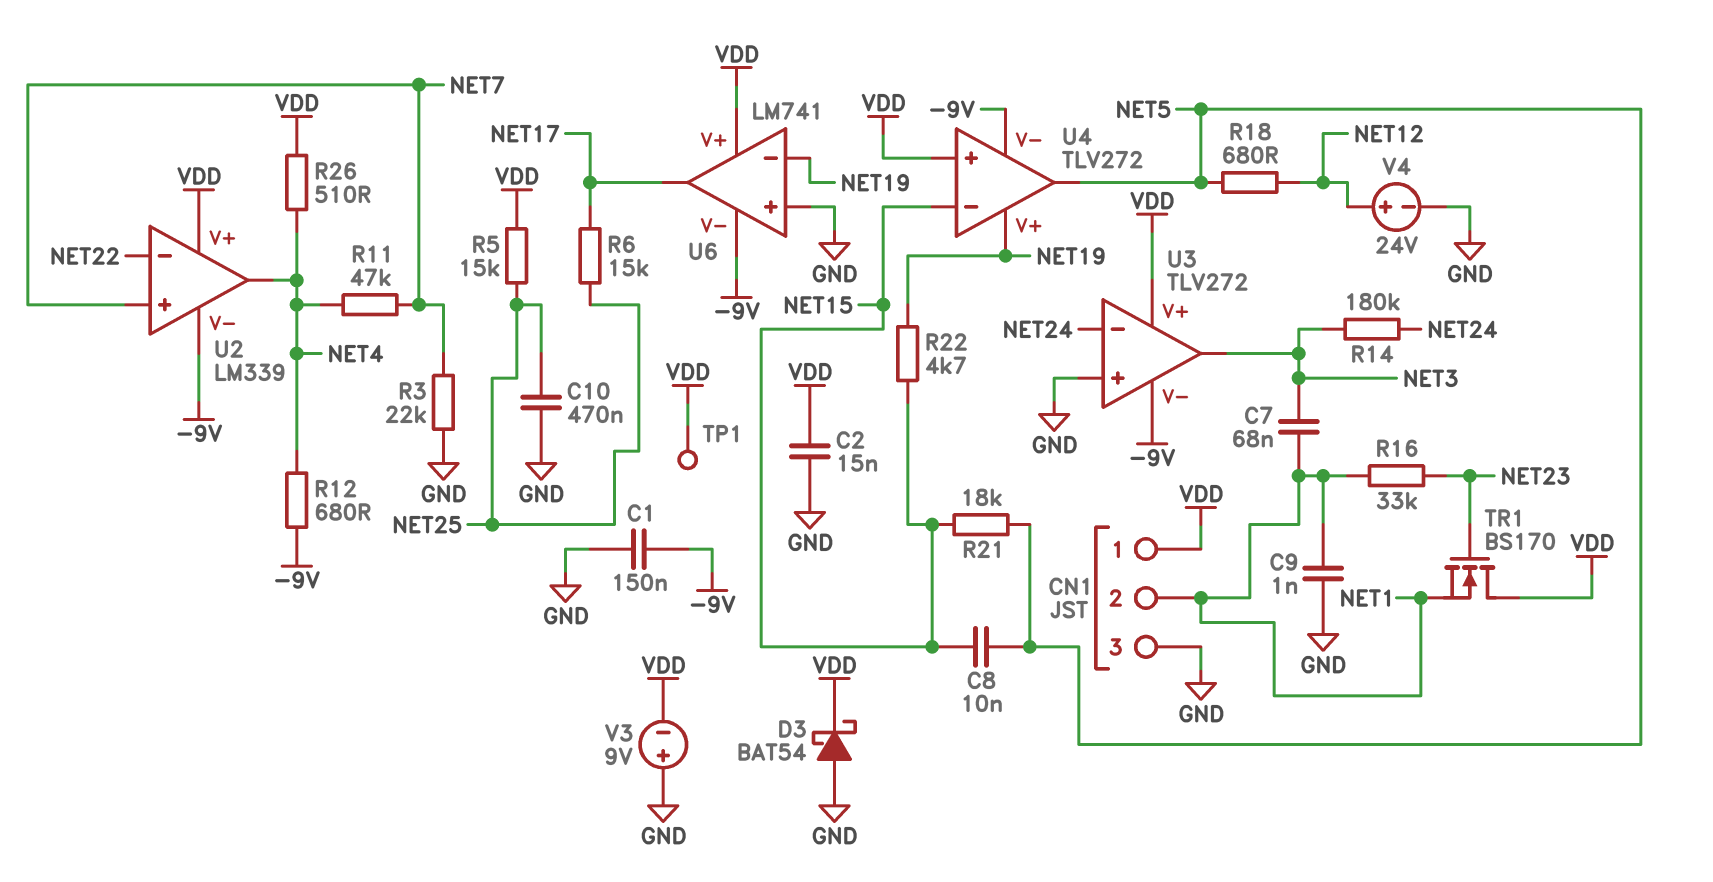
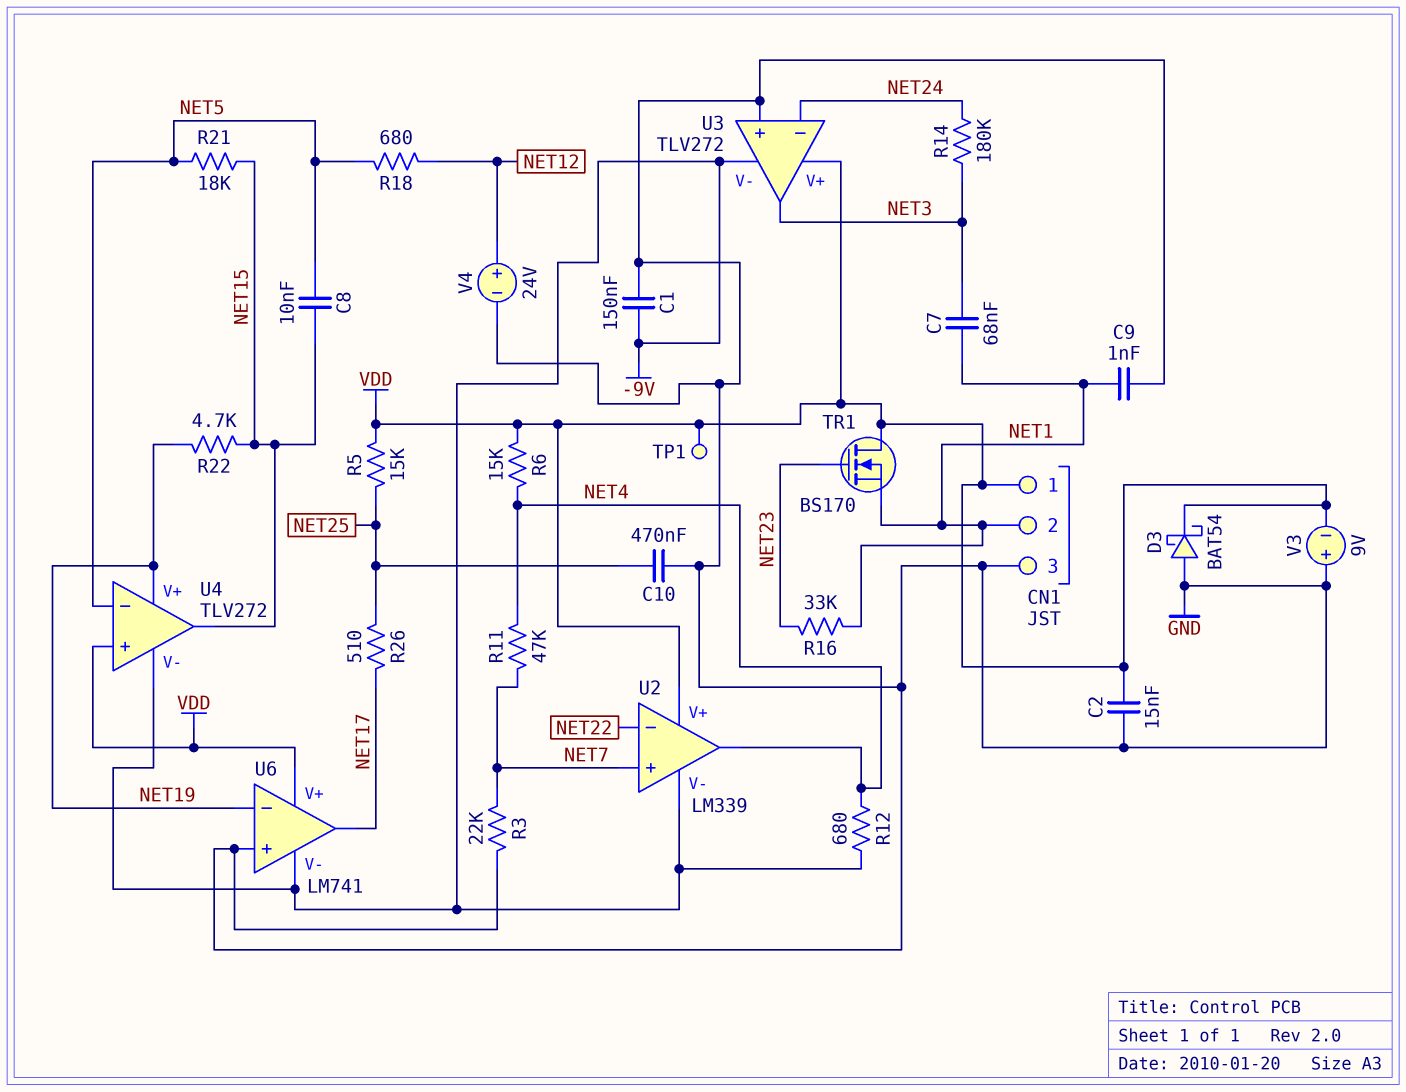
R6: 15k (NET17, NET25) -> 15k (NET4, VDD)
R26: 510 (NET4, VDD) -> 510 (NET17, NET25)
U4 pin in-: NET15 -> NET5
U4 pin out: NET5 -> NET15

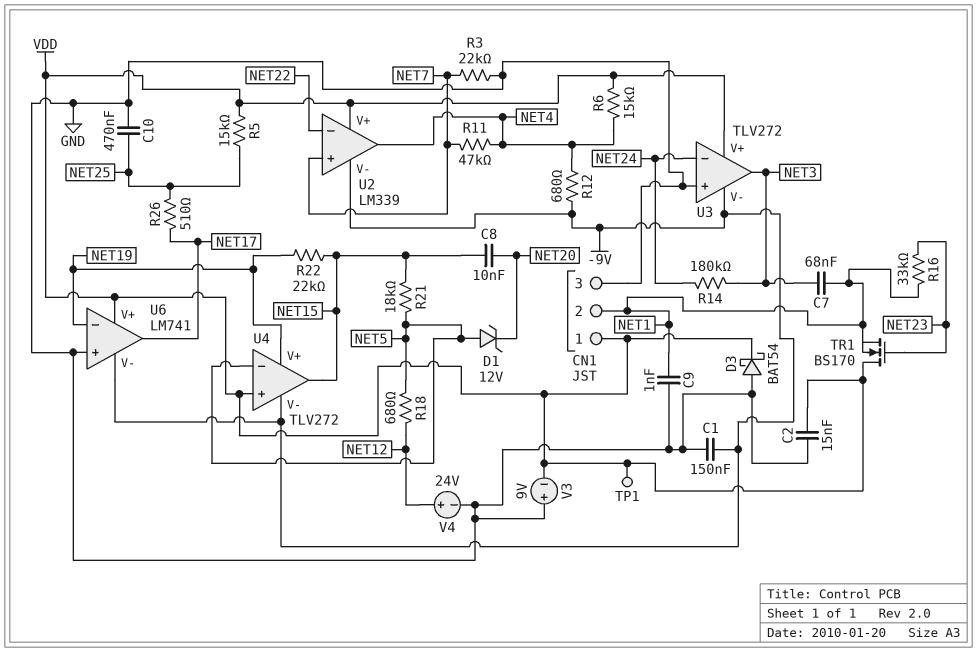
C8: 10nF (NET5, NET15) -> 10nF (NET15, NET20)
D1: none -> zener 12V (A NET5, K NET20)
R22: 4.7k (NET15, NET19) -> 22k (NET15, NET19)

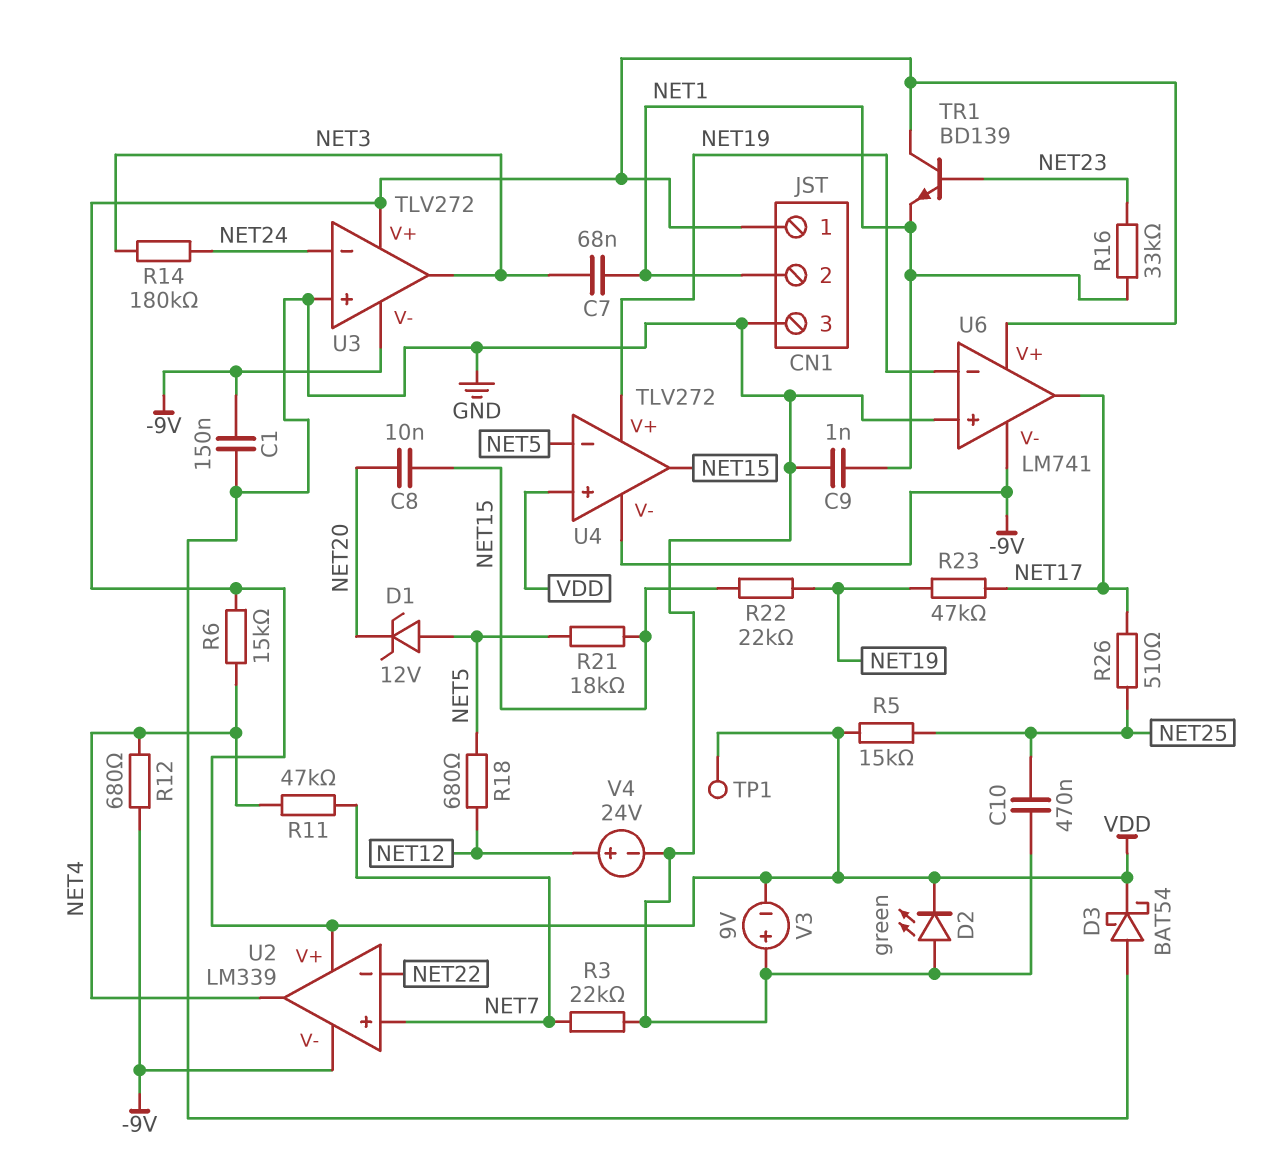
C2: 15nF (GND, VDD) -> none
D2: none -> LED green (A GND, K VDD)
R23: none -> 47k (NET17, NET19)
TR1: NMOS BS170 (G NET23, D VDD, S NET1) -> NPN BD139 (B NET23, C VDD, E NET1)

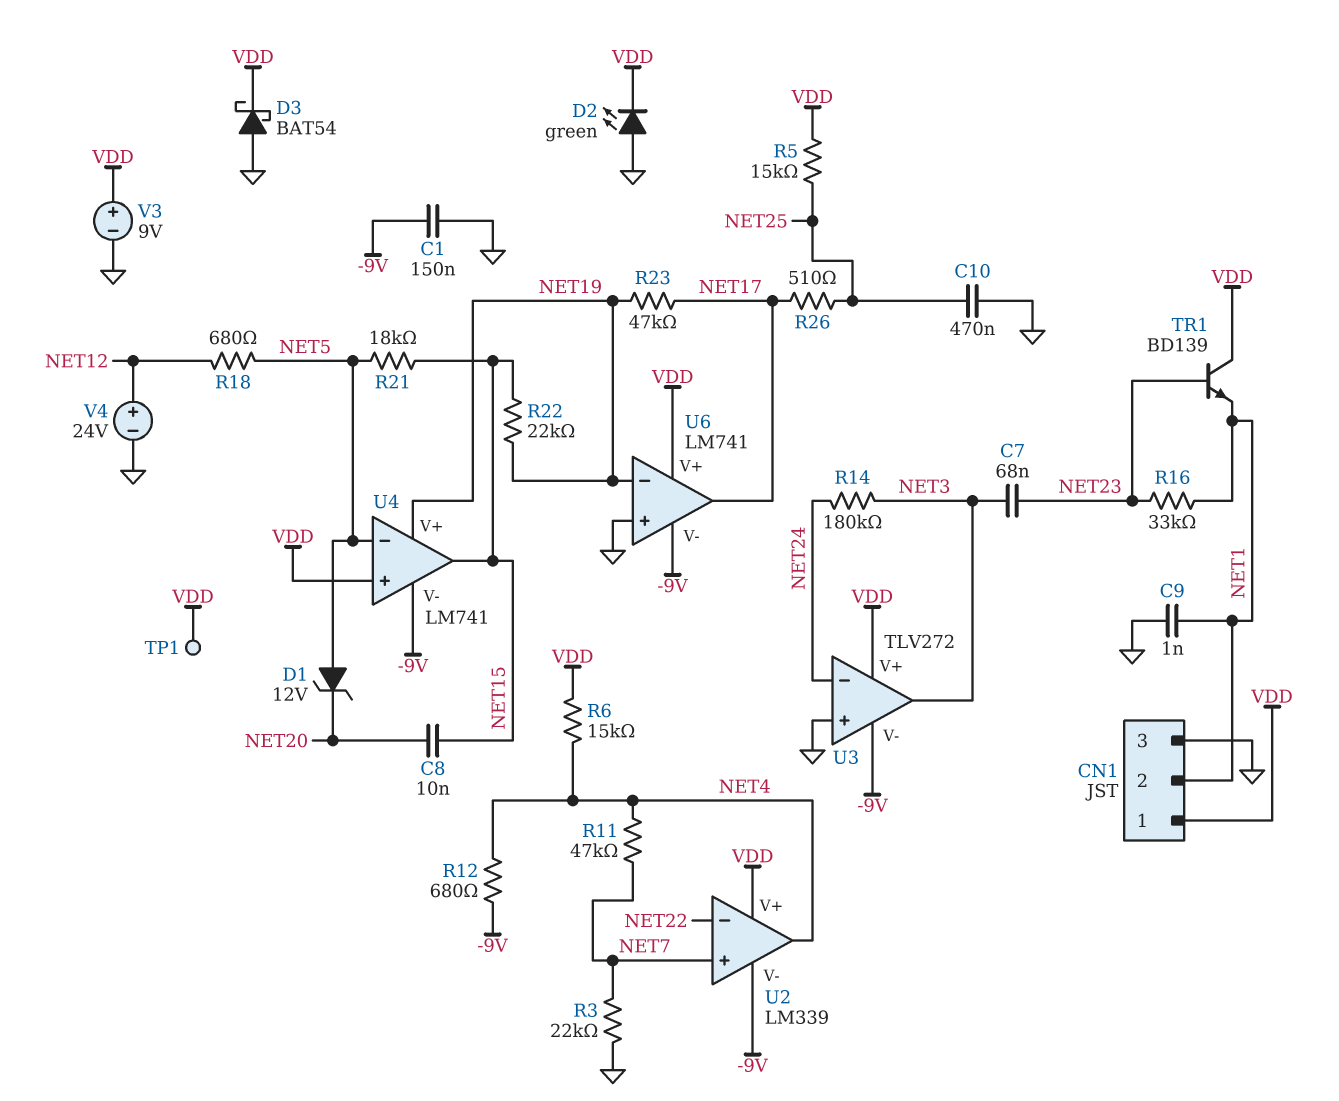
C7: 68nF (NET1, NET3) -> 68nF (NET3, NET23)
U4: TLV272 -> LM741
V3: 9V (plus GND, minus VDD) -> 9V (plus VDD, minus GND)

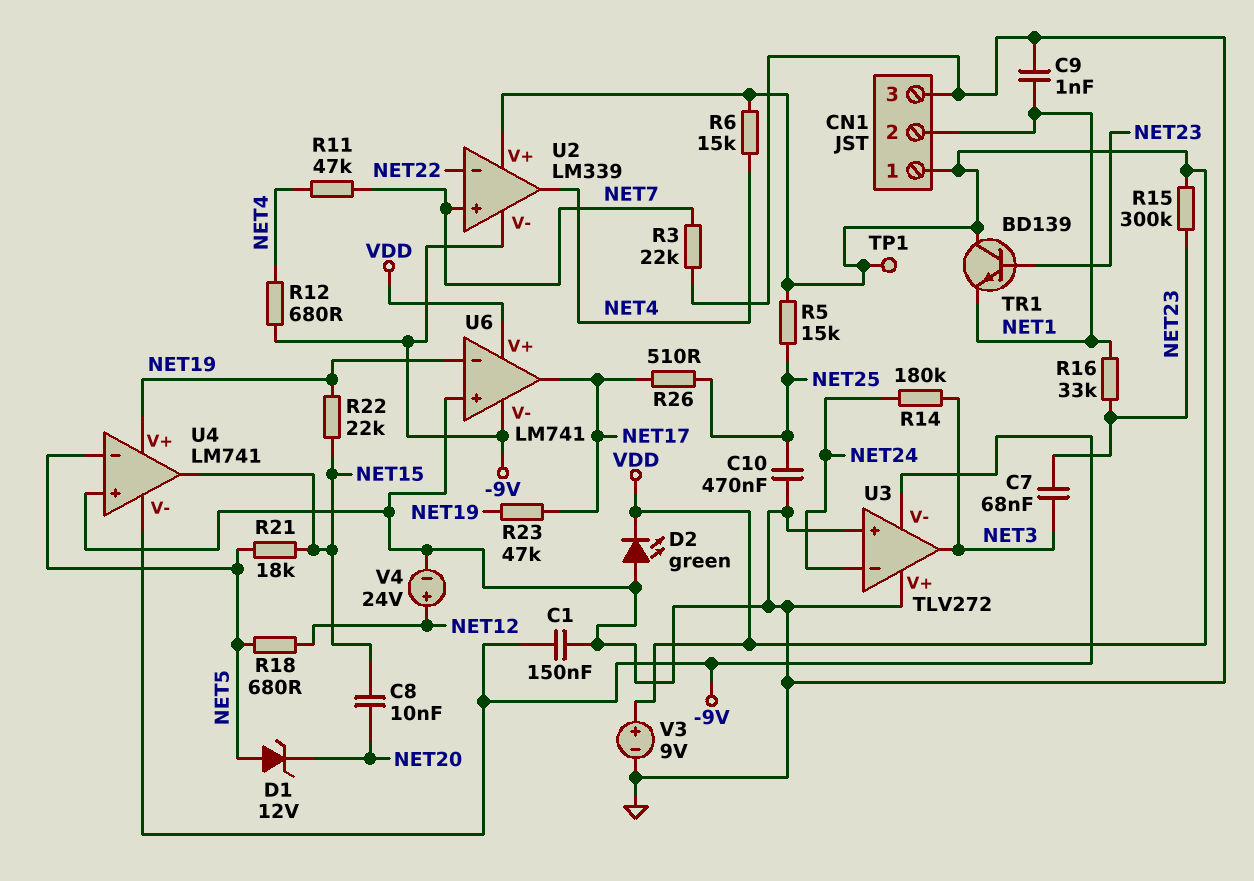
D3: schottky BAT54 (A GND, K VDD) -> none
R15: none -> 300k (NET23, VDD)
U3 pin V+: VDD -> GND
U4 pin in+: VDD -> GND

